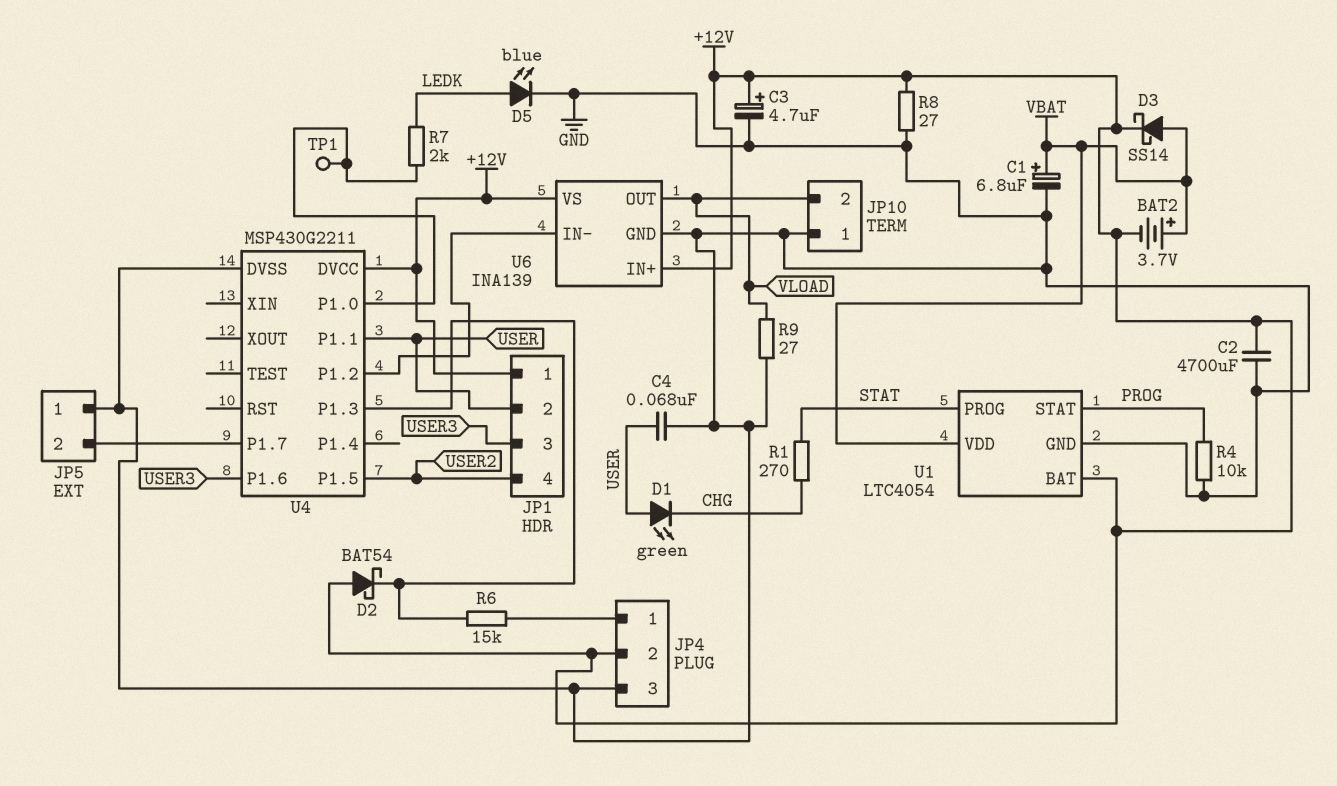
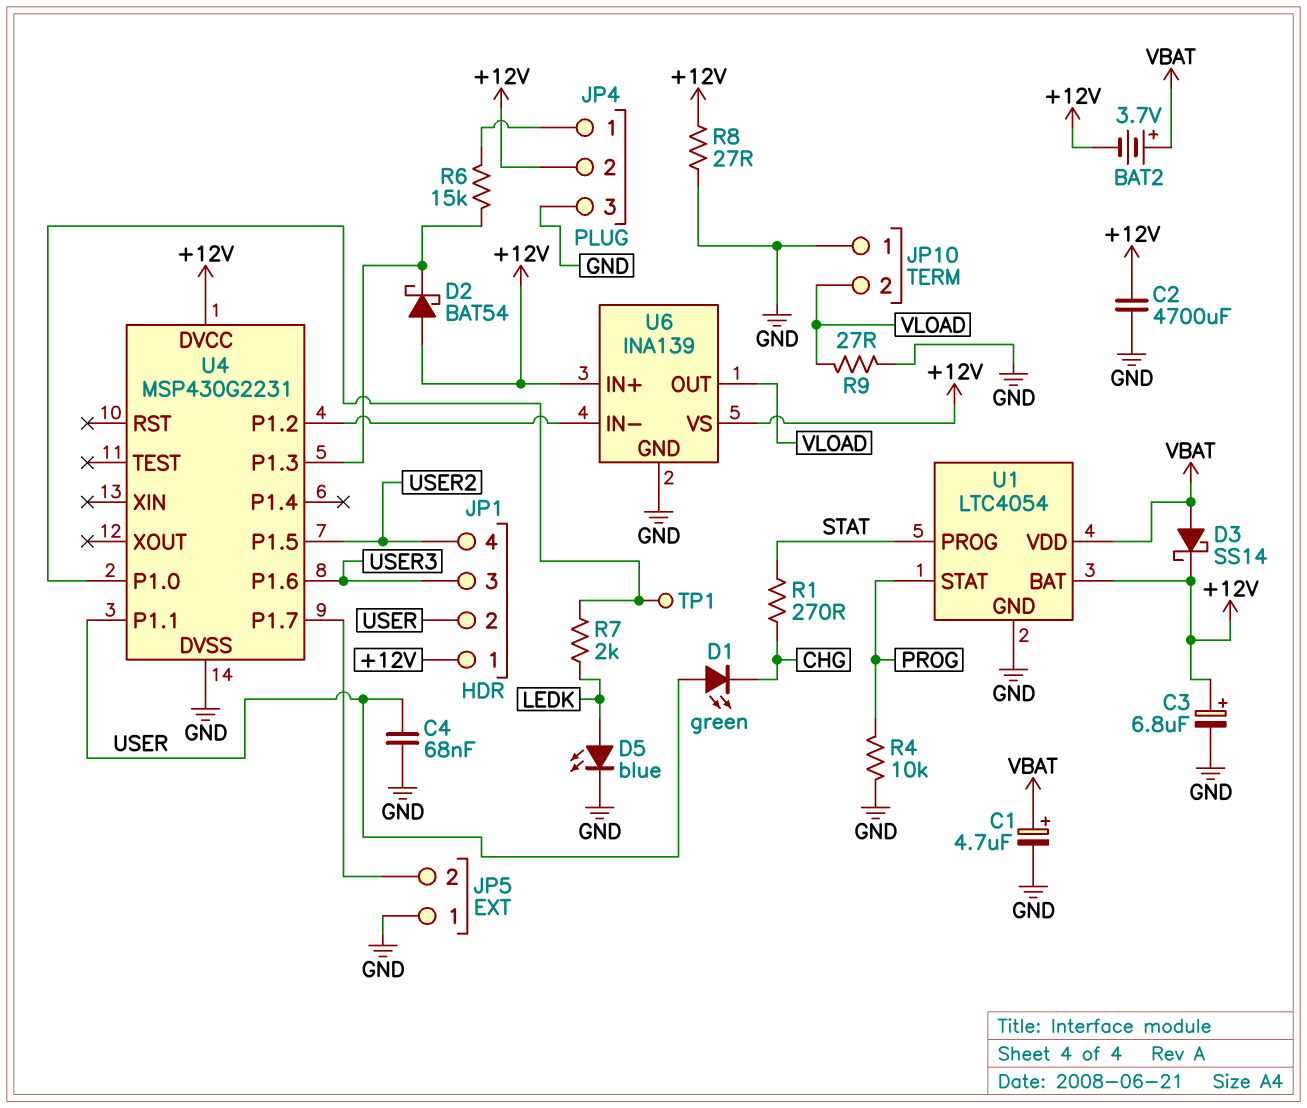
C1: 6.8uF (plus VBAT, minus GND) -> 4.7uF (plus VBAT, minus GND)
C3: 4.7uF (plus +12V, minus GND) -> 6.8uF (plus +12V, minus GND)
U4: MSP430G2211 -> MSP430G2231

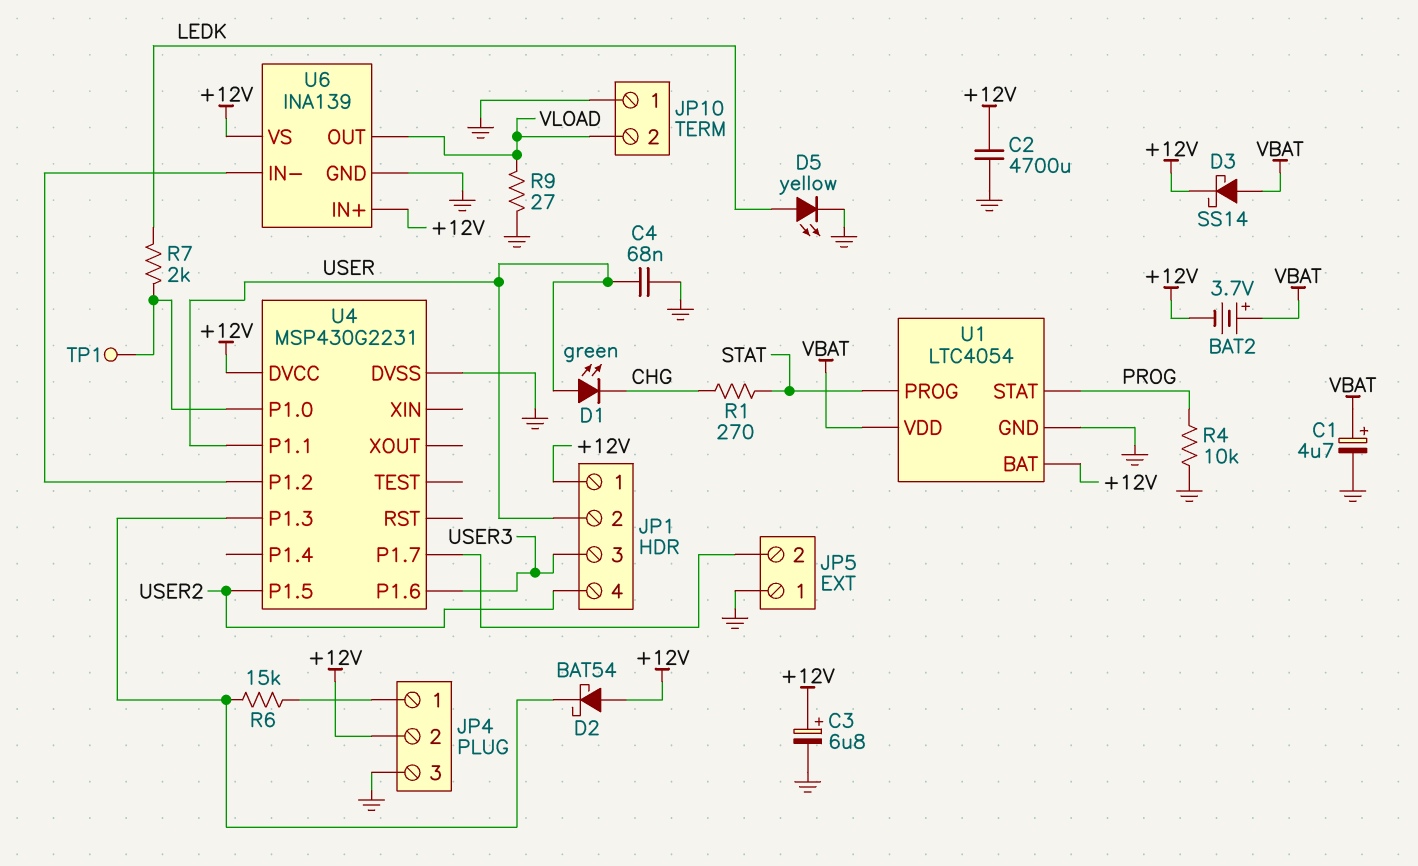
D5: LED blue (A LEDK, K GND) -> LED yellow (A LEDK, K GND)
R8: 27 (+12V, GND) -> none

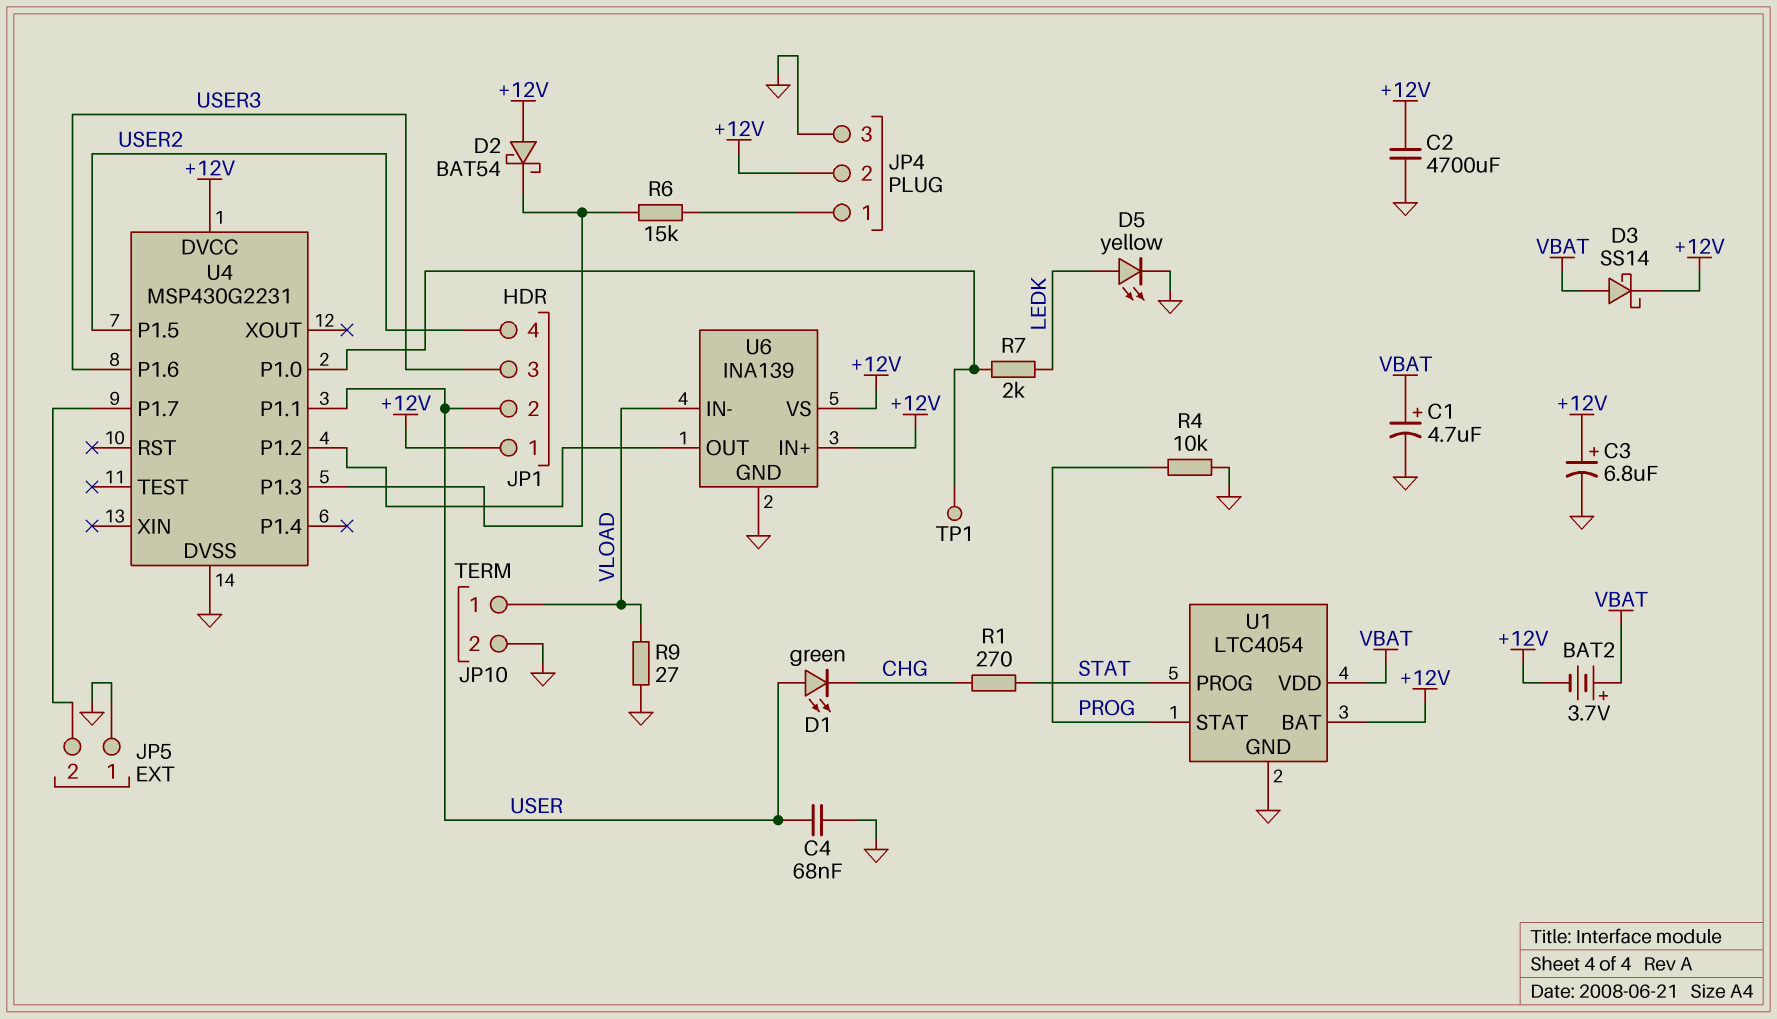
JP10 pin 1: GND -> VLOAD
JP10 pin 2: VLOAD -> GND
U6 pin IN-: U4/P1.2 -> VLOAD
U6 pin OUT: VLOAD -> U4/P1.2

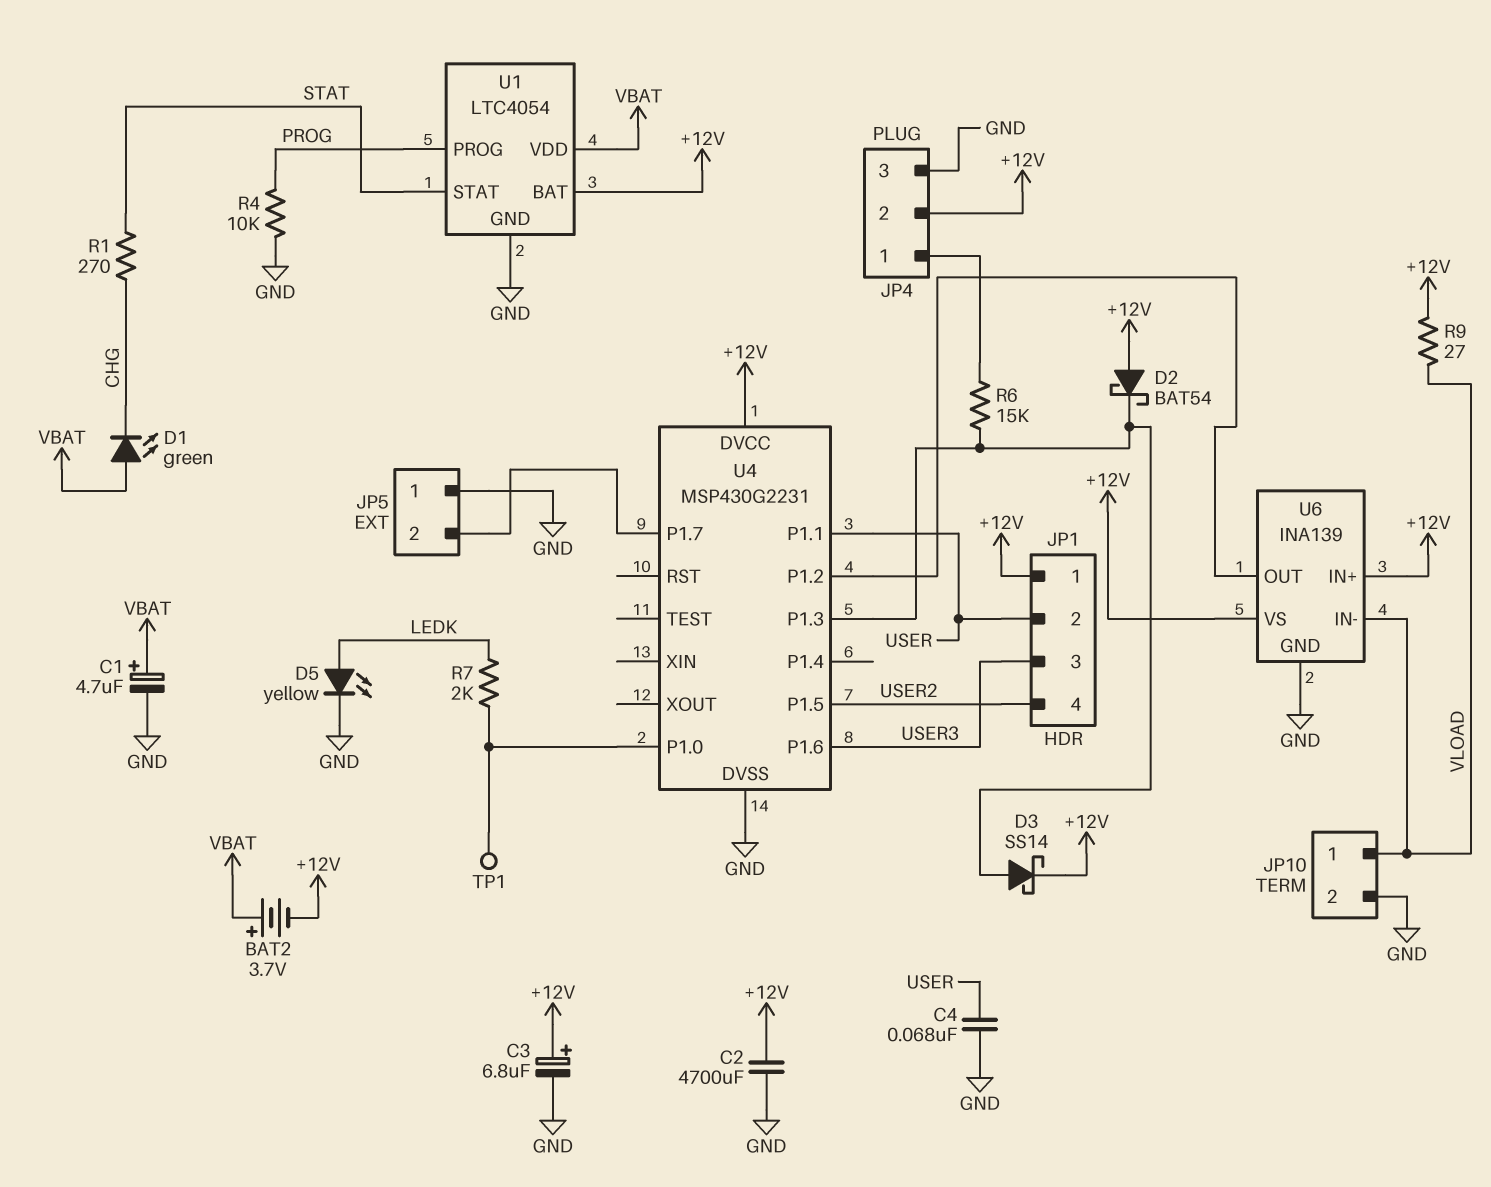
D1: LED green (A USER, K CHG) -> LED green (A VBAT, K CHG)
D3: schottky SS14 (A VBAT, K +12V) -> schottky SS14 (A U4/P1.3, K +12V)
R9: 27 (GND, VLOAD) -> 27 (+12V, VLOAD)
U1 pin PROG: STAT -> PROG
U1 pin STAT: PROG -> STAT

